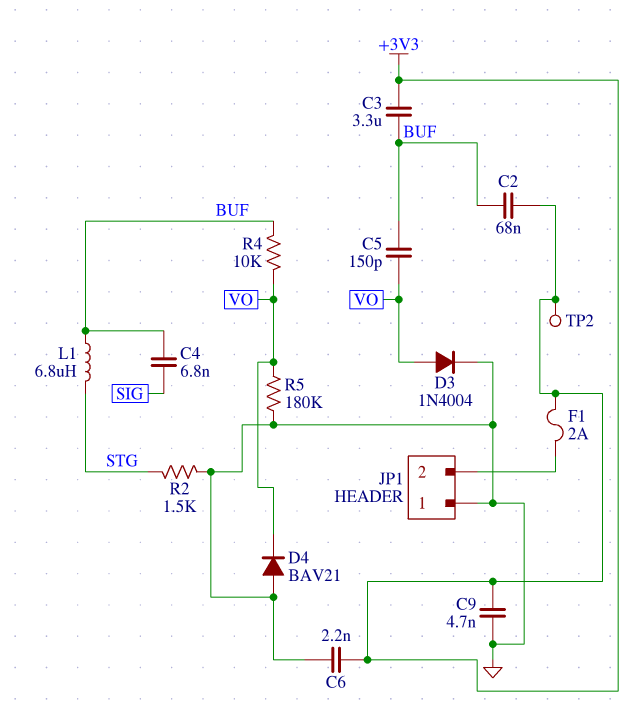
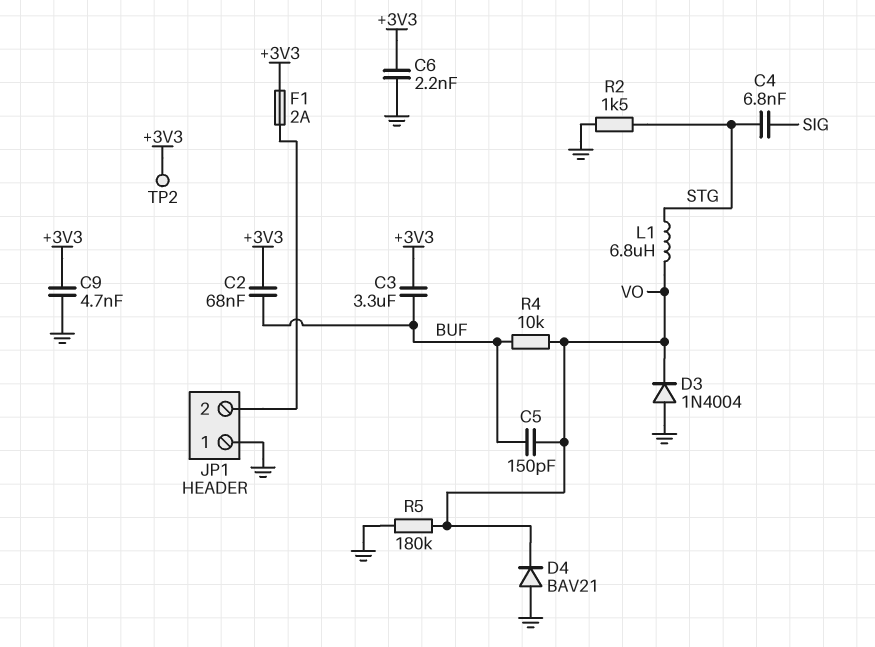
C4: 6.8nF (BUF, SIG) -> 6.8nF (SIG, STG)
D3: diode 1N4004 (A VO, K GND) -> diode 1N4004 (A GND, K VO)
L1: 6.8uH (BUF, STG) -> 6.8uH (STG, VO)

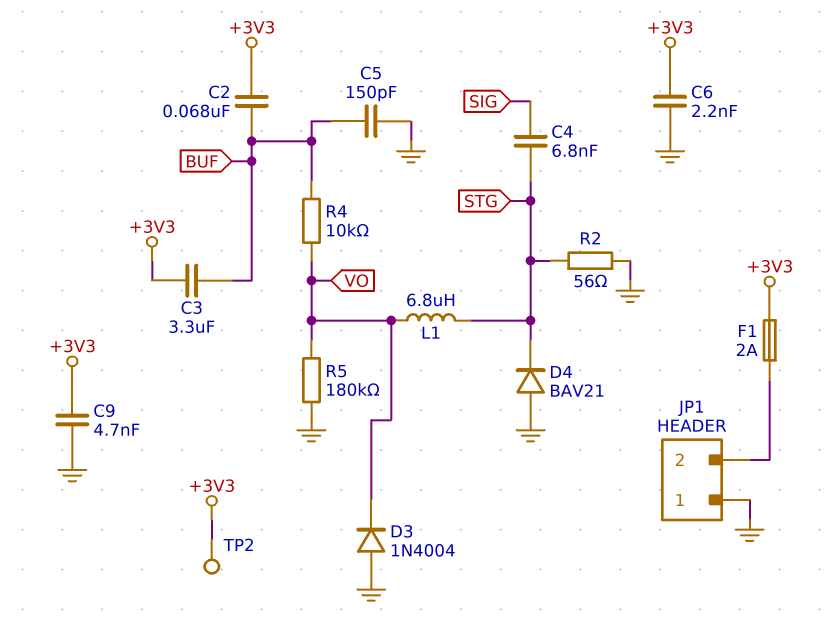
C5: 150pF (BUF, VO) -> 150pF (BUF, GND)
D4: diode BAV21 (A GND, K VO) -> diode BAV21 (A GND, K STG)
R2: 1.5k (GND, STG) -> 56 (GND, STG)

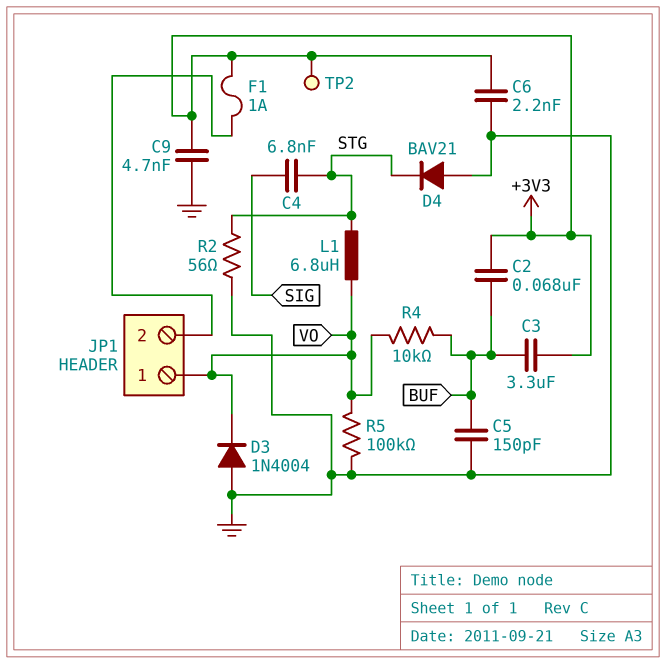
F1: 2A (+3V3, JP1/2) -> 1A (+3V3, JP1/2)
JP1 pin 1: GND -> VO
R5: 180k (GND, VO) -> 100k (GND, VO)

